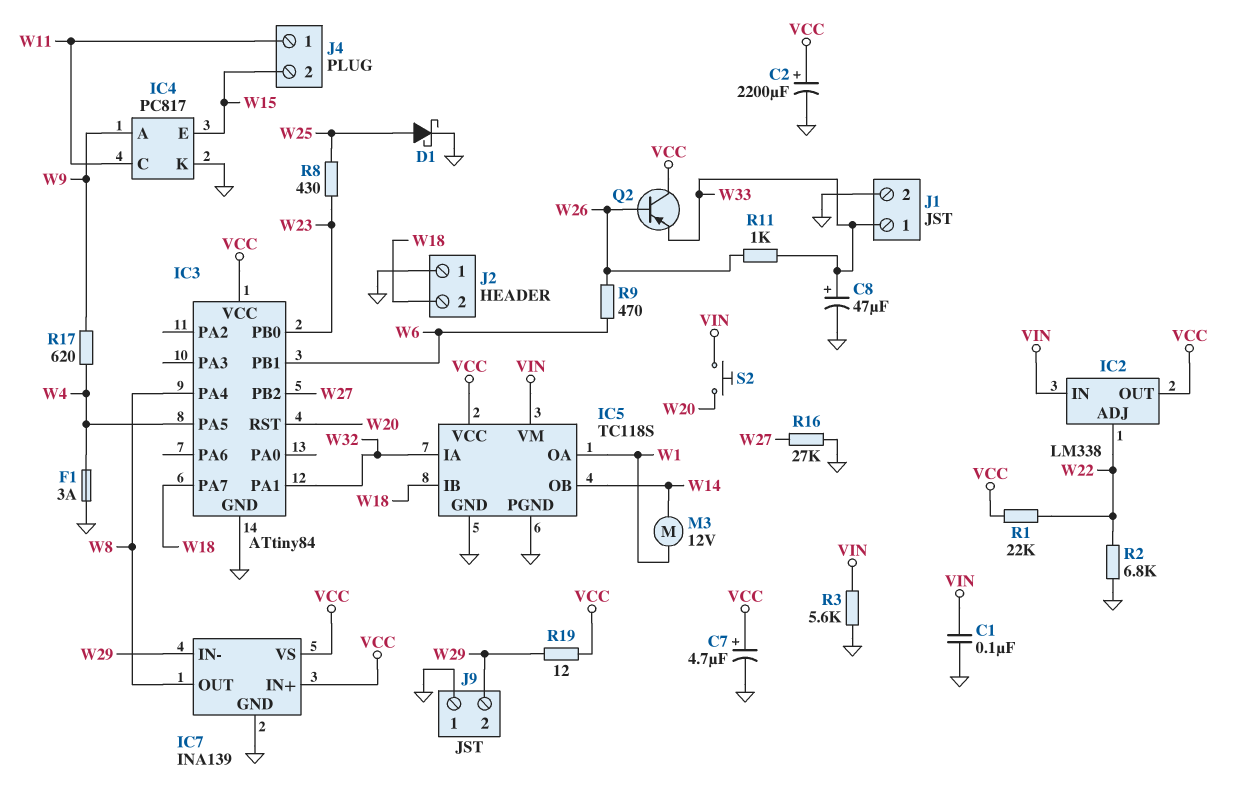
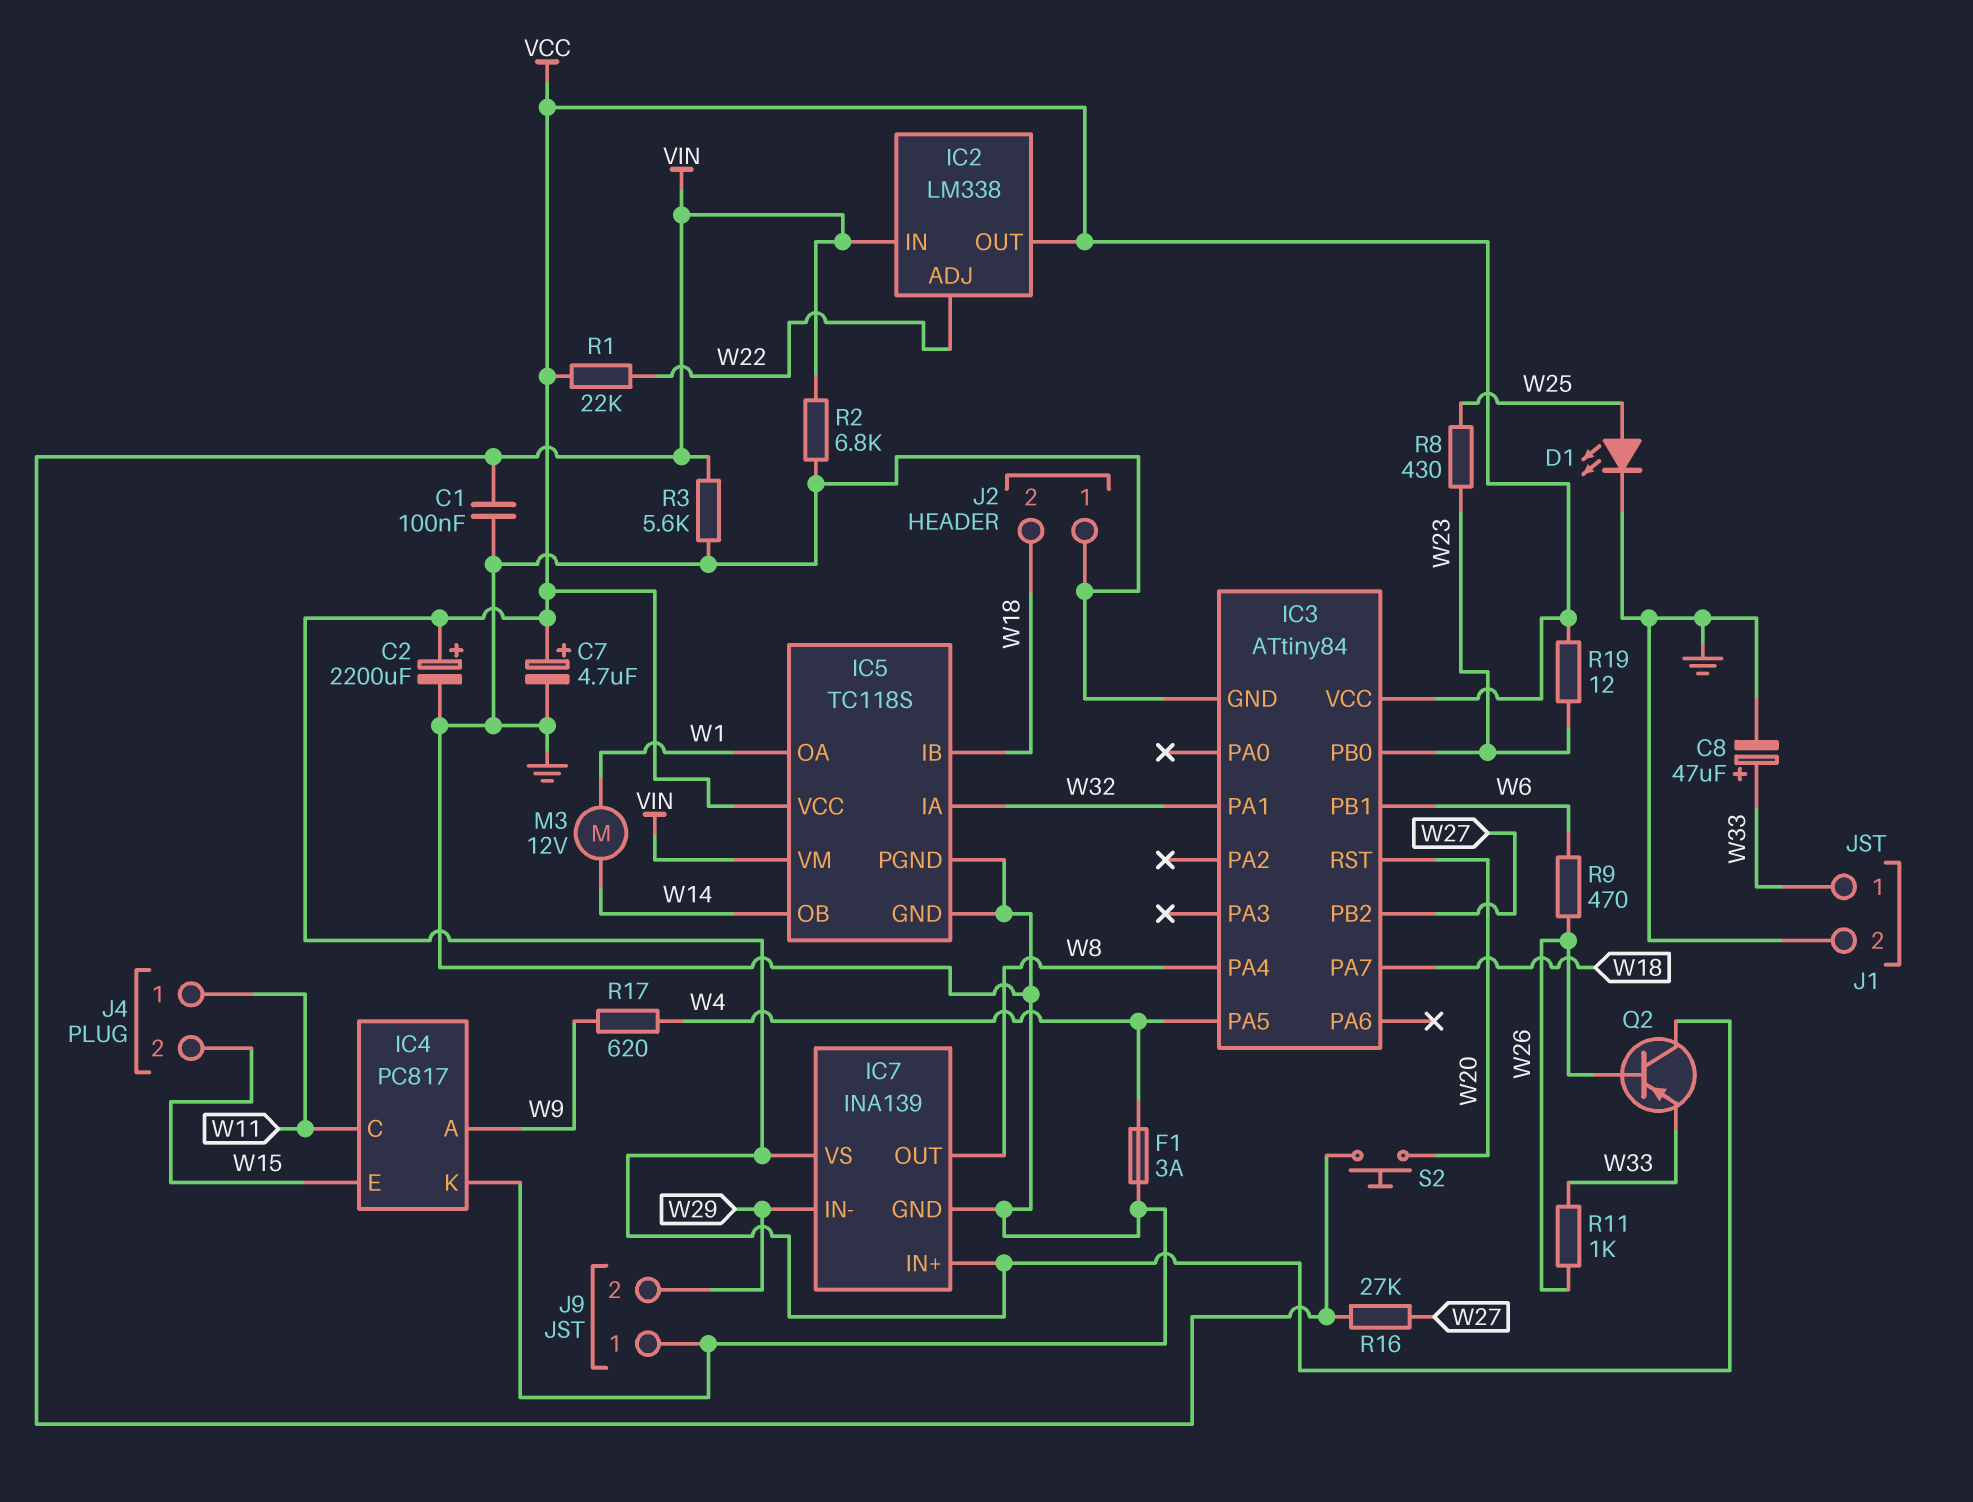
D1: schottky (A W25, K GND) -> LED (A W25, K GND)
R2: 6.8k (GND, W22) -> 6.8k (GND, VIN)
R16: 27k (GND, W27) -> 27k (VIN, W27)
R19: 12 (VCC, W29) -> 12 (VCC, W23)

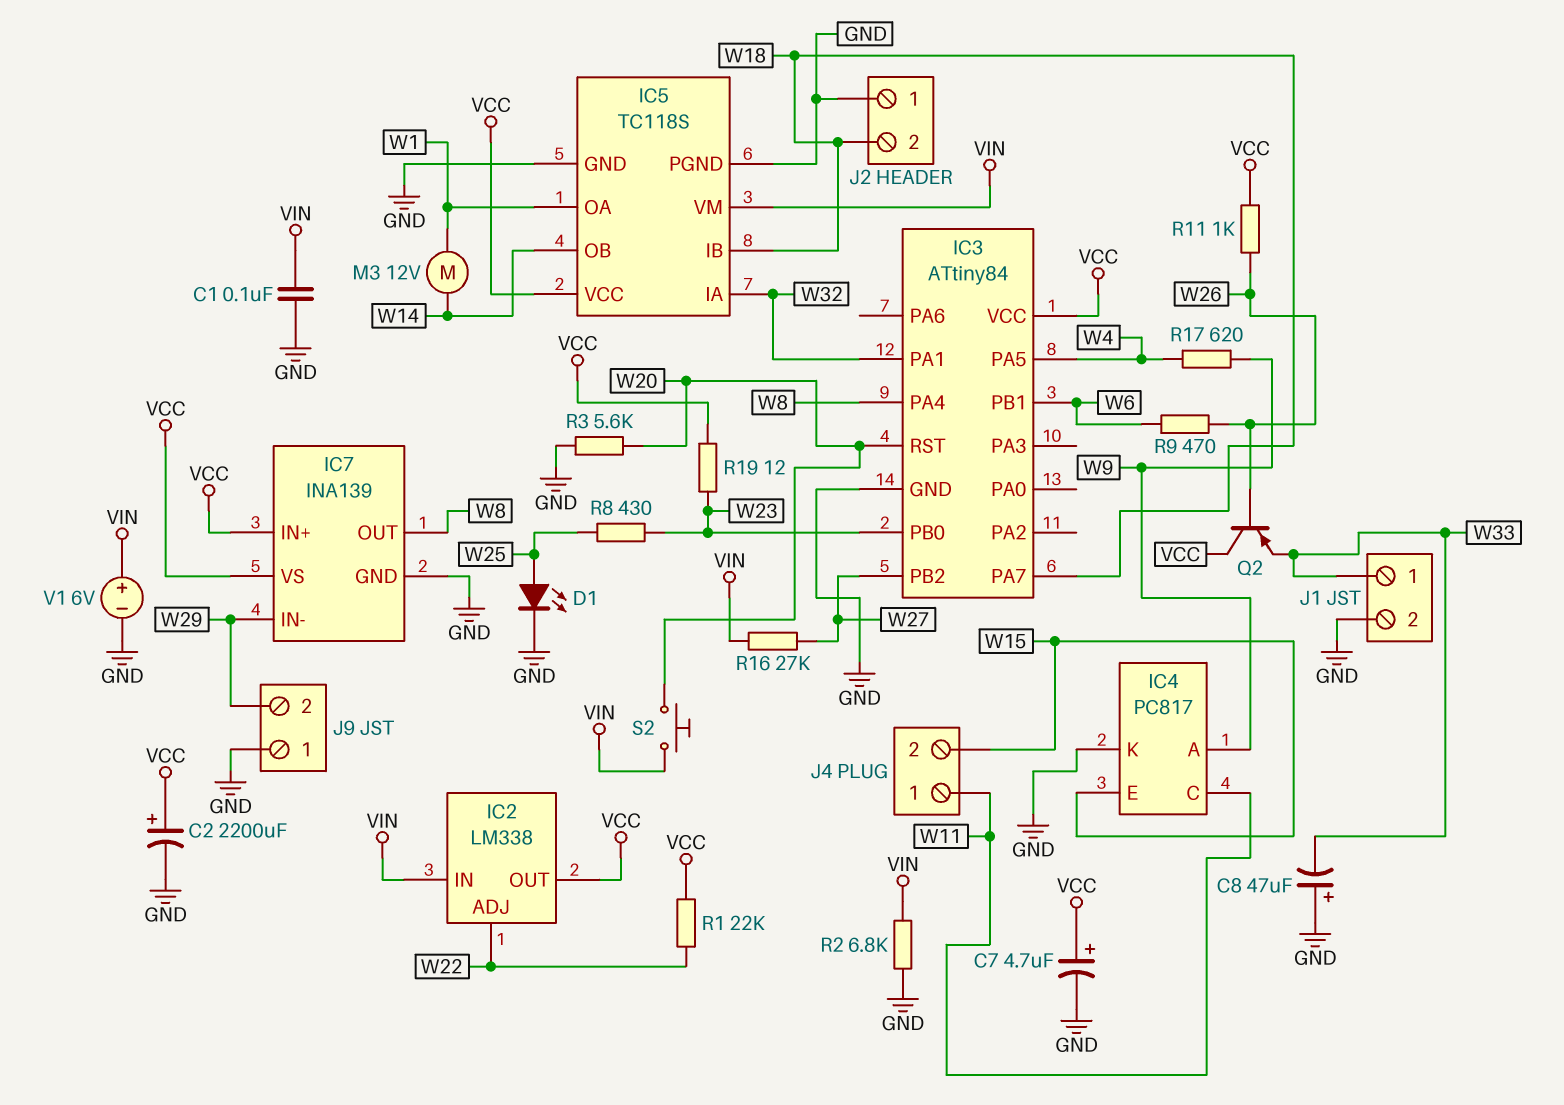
C8: 47uF (plus W33, minus GND) -> 47uF (plus GND, minus W33)
F1: 3A (GND, W4) -> none
R3: 5.6k (GND, VIN) -> 5.6k (GND, W20)
R11: 1k (W26, W33) -> 1k (VCC, W26)
V1: none -> 6V (plus VIN, minus GND)

